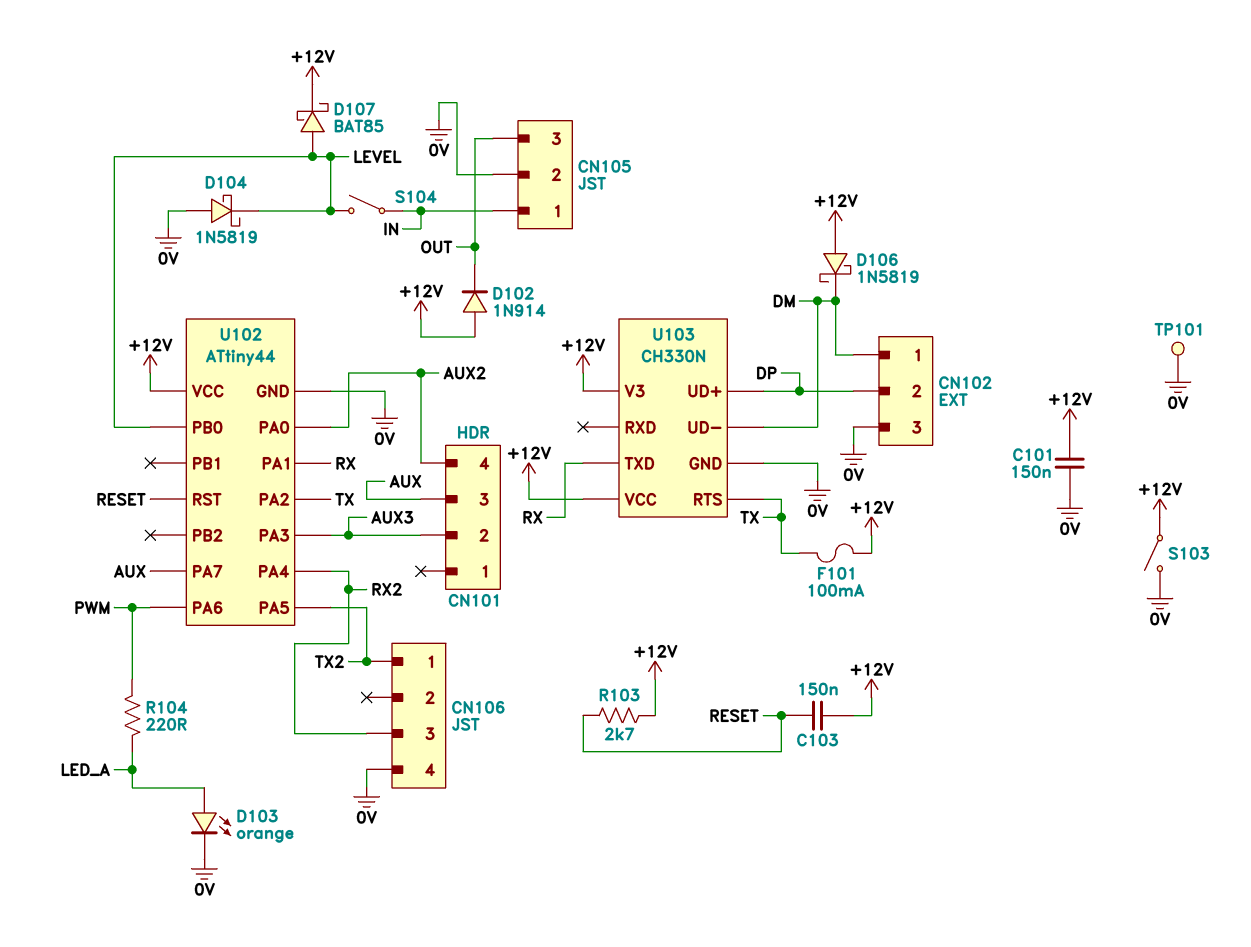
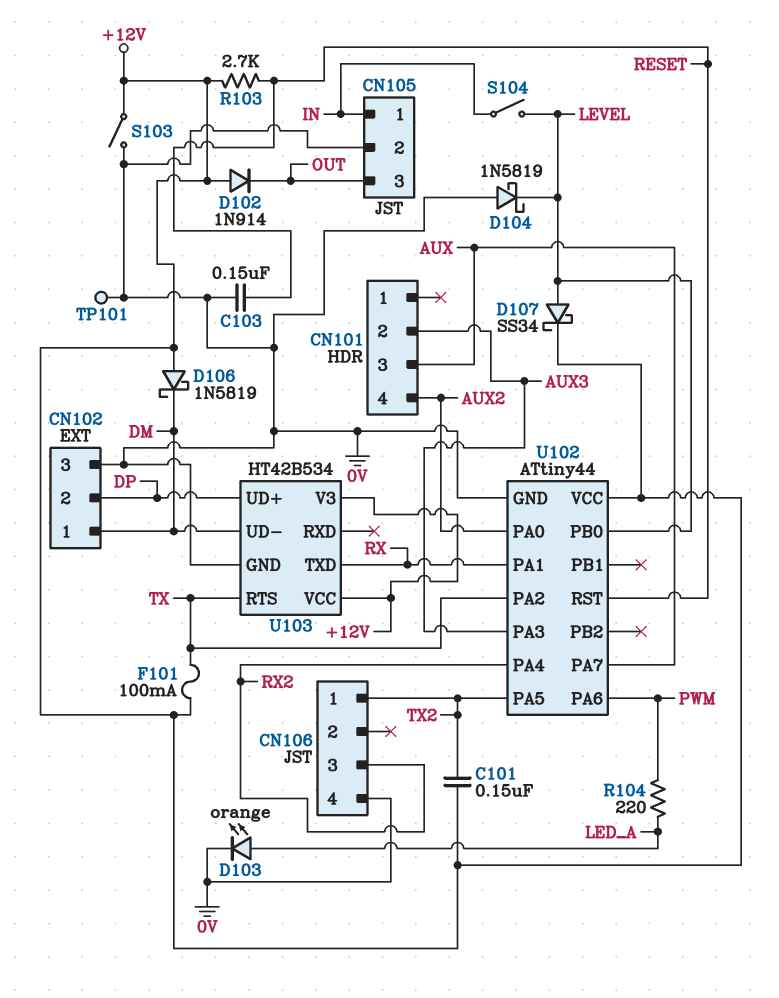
C101: 150nF (+12V, 0V) -> 150nF (+12V, TX2)
C103: 150nF (+12V, RESET) -> 150nF (0V, RESET)
D107: schottky BAT85 (A LEVEL, K +12V) -> schottky SS34 (A LEVEL, K +12V)
U103: CH330N -> HT42B534

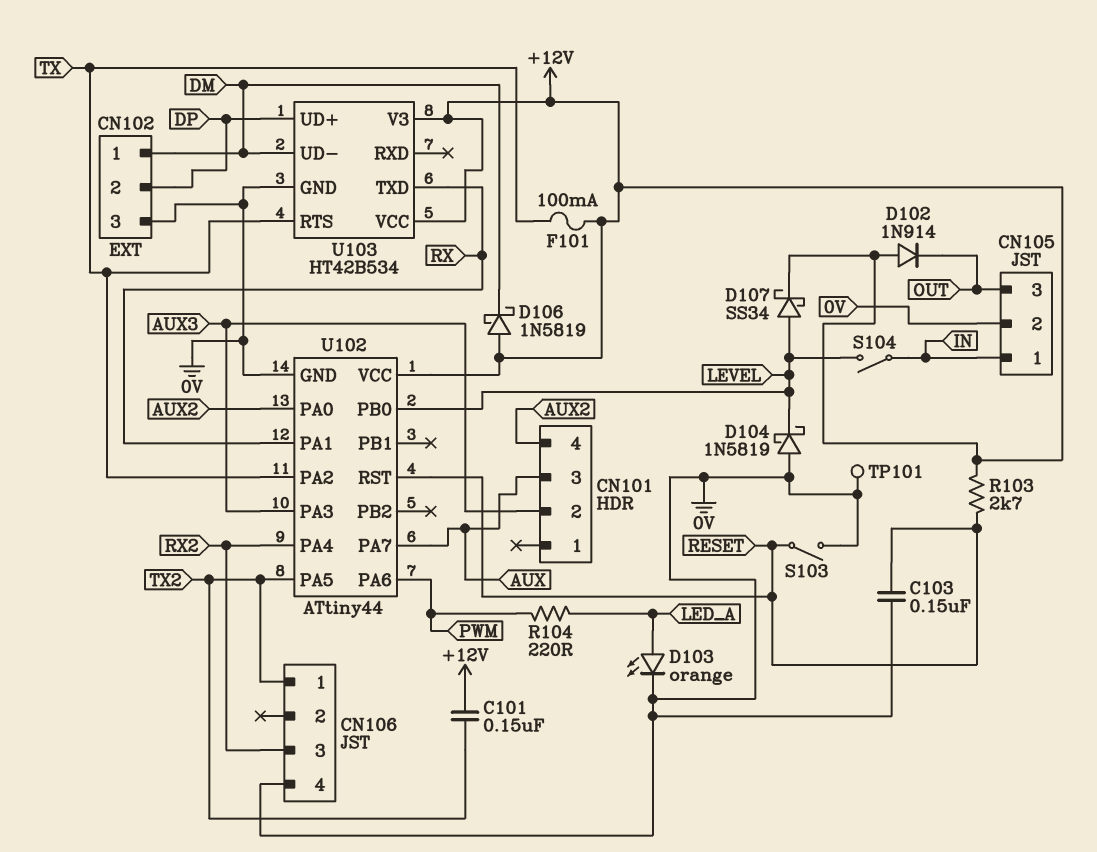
S103: switch (+12V, 0V) -> switch (0V, RESET)

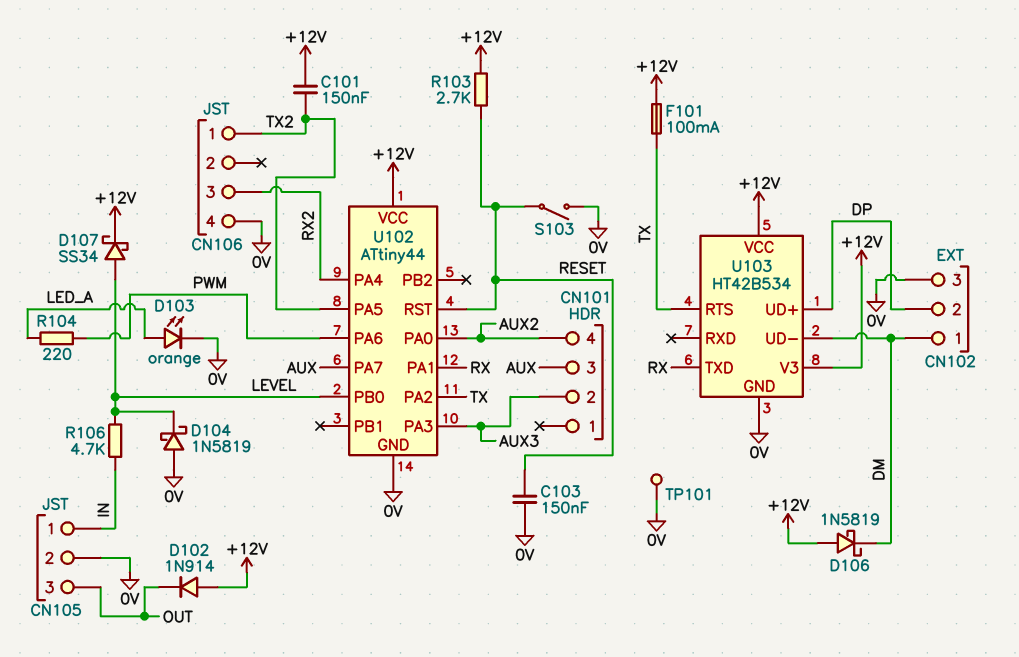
R106: none -> 4.7k (IN, LEVEL)
S104: switch (IN, LEVEL) -> none

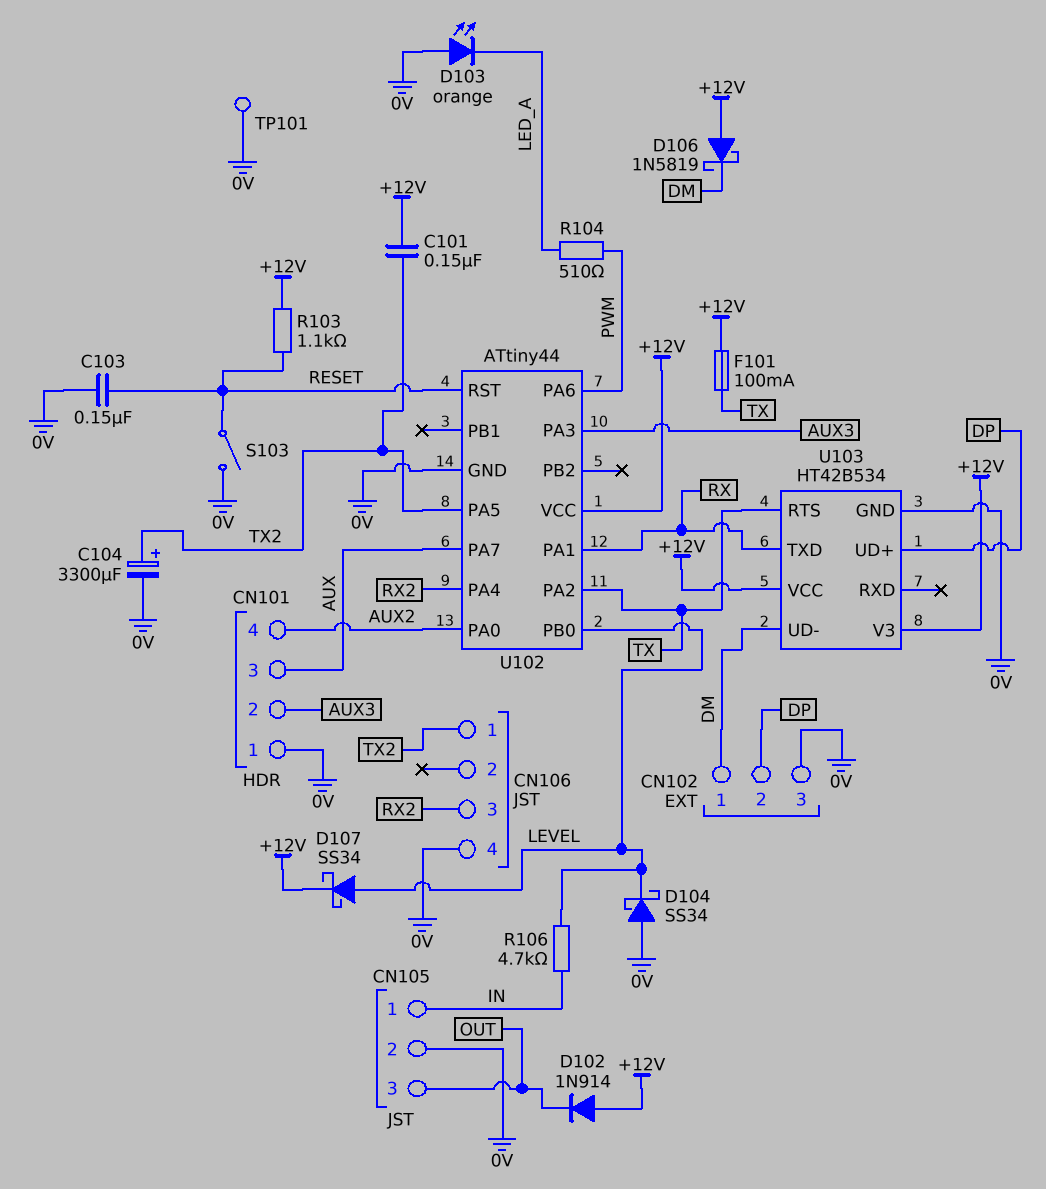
C104: none -> 3300uF (plus TX2, minus 0V)
CN101 pin 1: none -> 0V
D103: LED orange (A LED_A, K 0V) -> LED orange (A 0V, K LED_A)
D104: schottky 1N5819 (A 0V, K LEVEL) -> schottky SS34 (A 0V, K LEVEL)
R103: 2.7k (+12V, RESET) -> 1.1k (+12V, RESET)
R104: 220 (LED_A, PWM) -> 510 (LED_A, PWM)

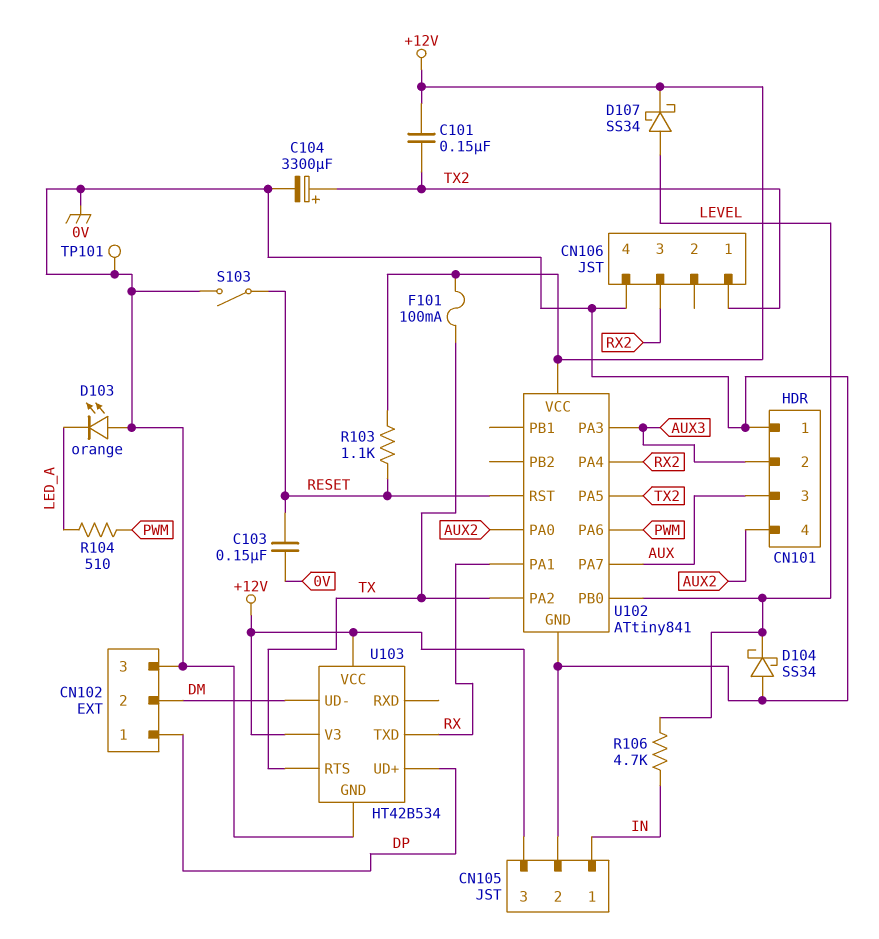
CN102 pin 1: DM -> DP
CN102 pin 2: DP -> DM
CN105 pin 3: OUT -> +12V
D102: diode 1N914 (A +12V, K OUT) -> none
D106: schottky 1N5819 (A +12V, K DM) -> none
U102: ATtiny44 -> ATtiny841

